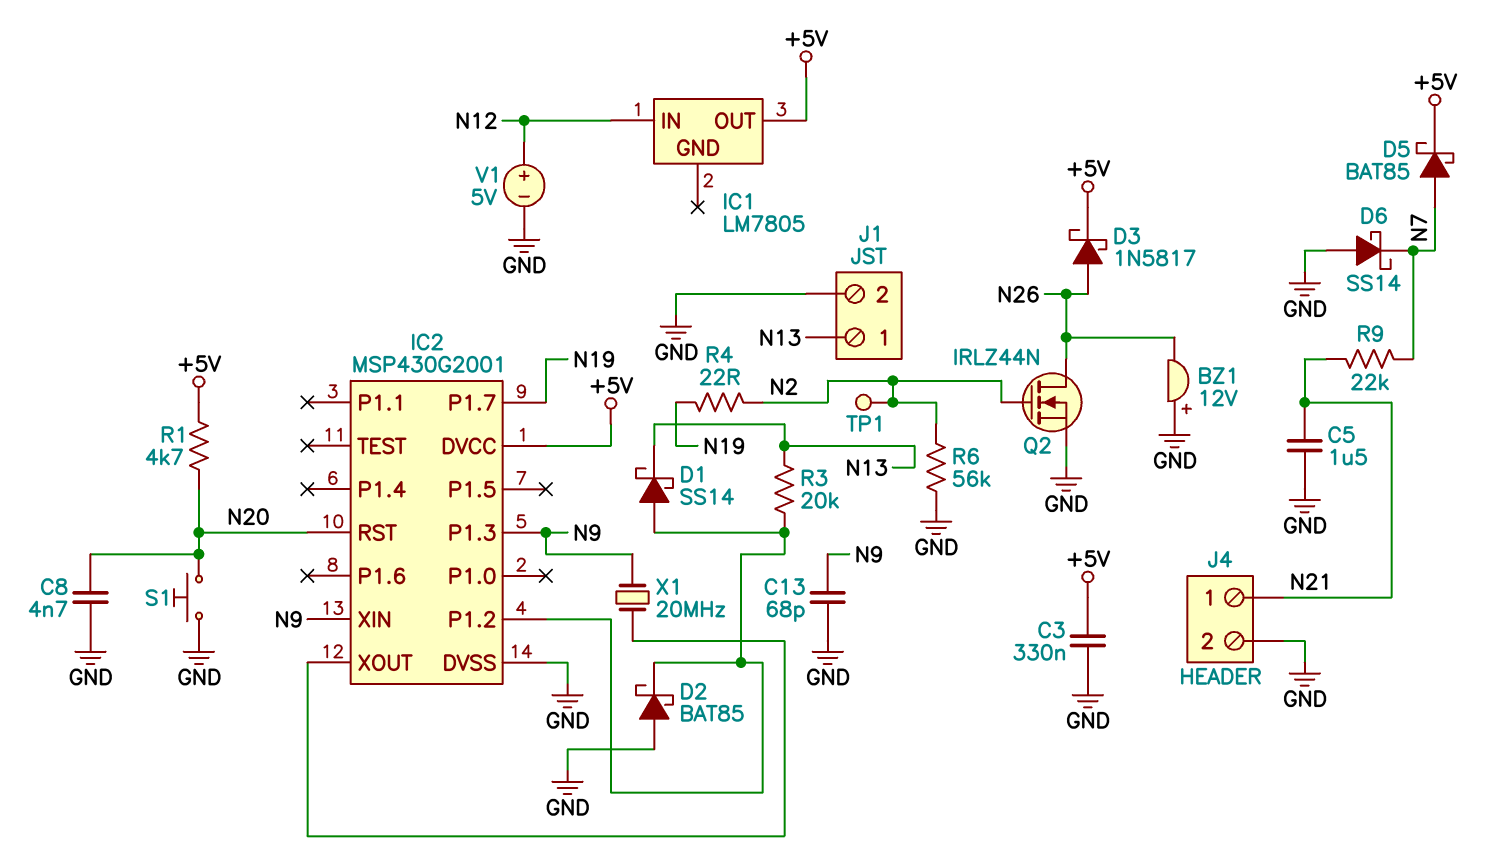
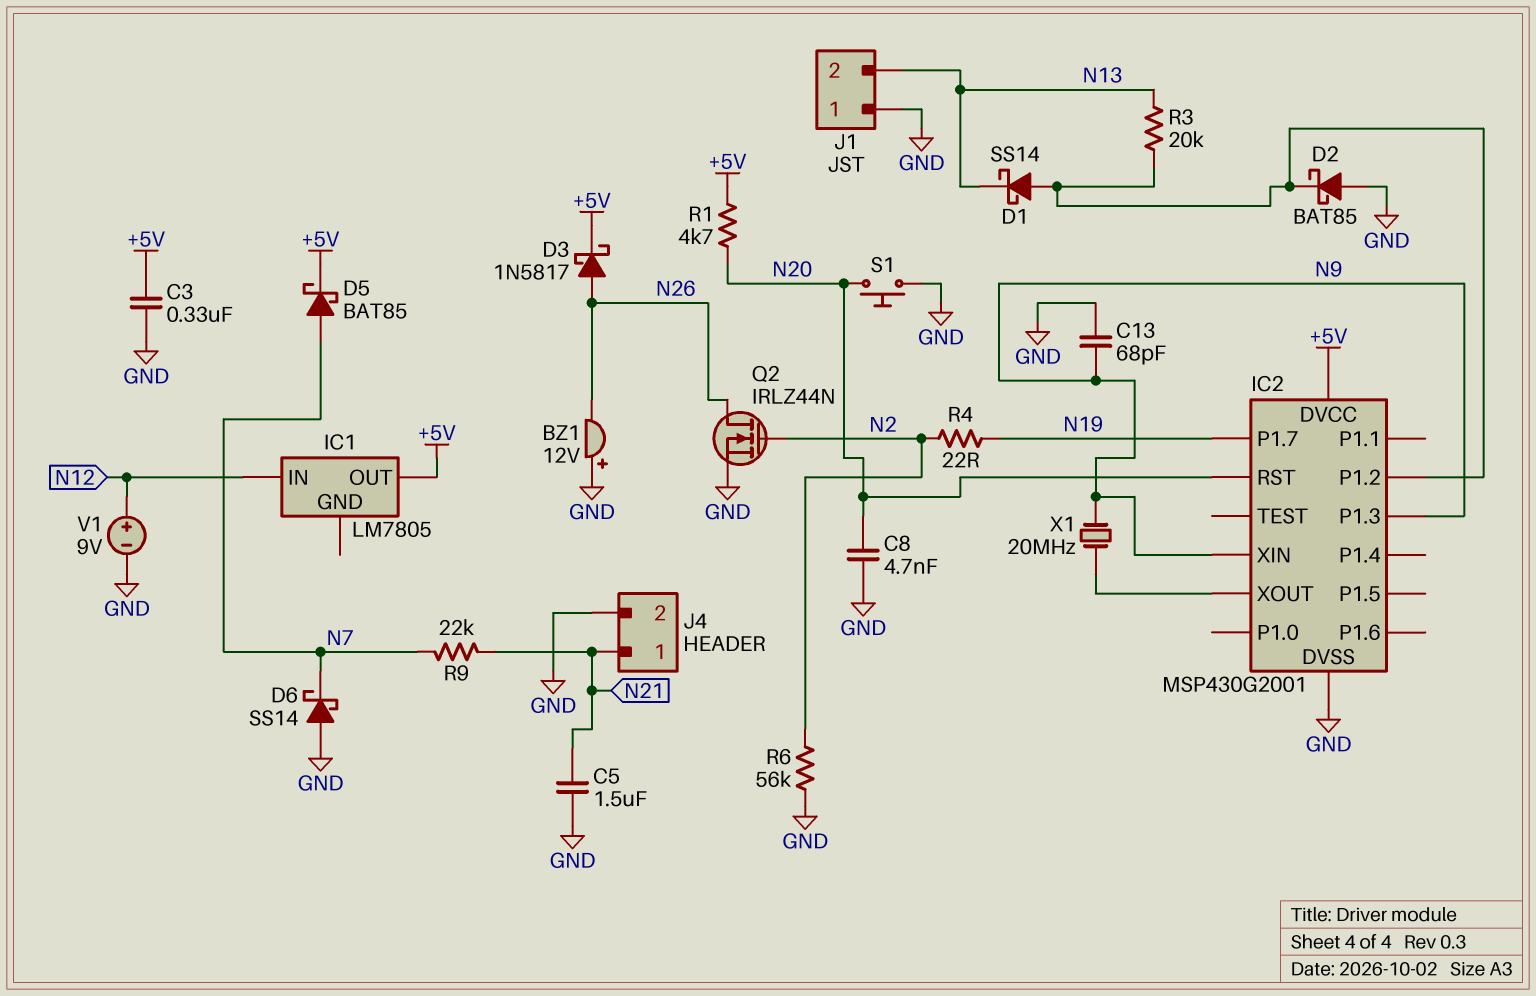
J1 pin 1: N13 -> GND
J1 pin 2: GND -> N13
TP1: test point (N2) -> none
V1: 5V (plus N12, minus GND) -> 9V (plus N12, minus GND)

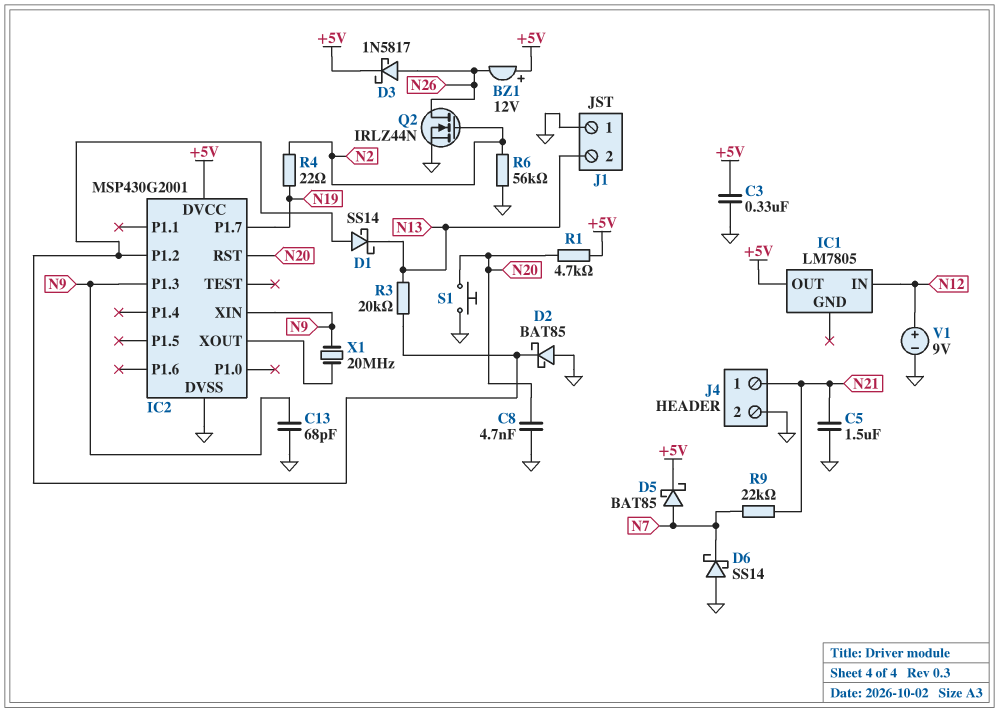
BZ1: buzzer 12V (plus GND, minus N26) -> buzzer 12V (plus +5V, minus N26)

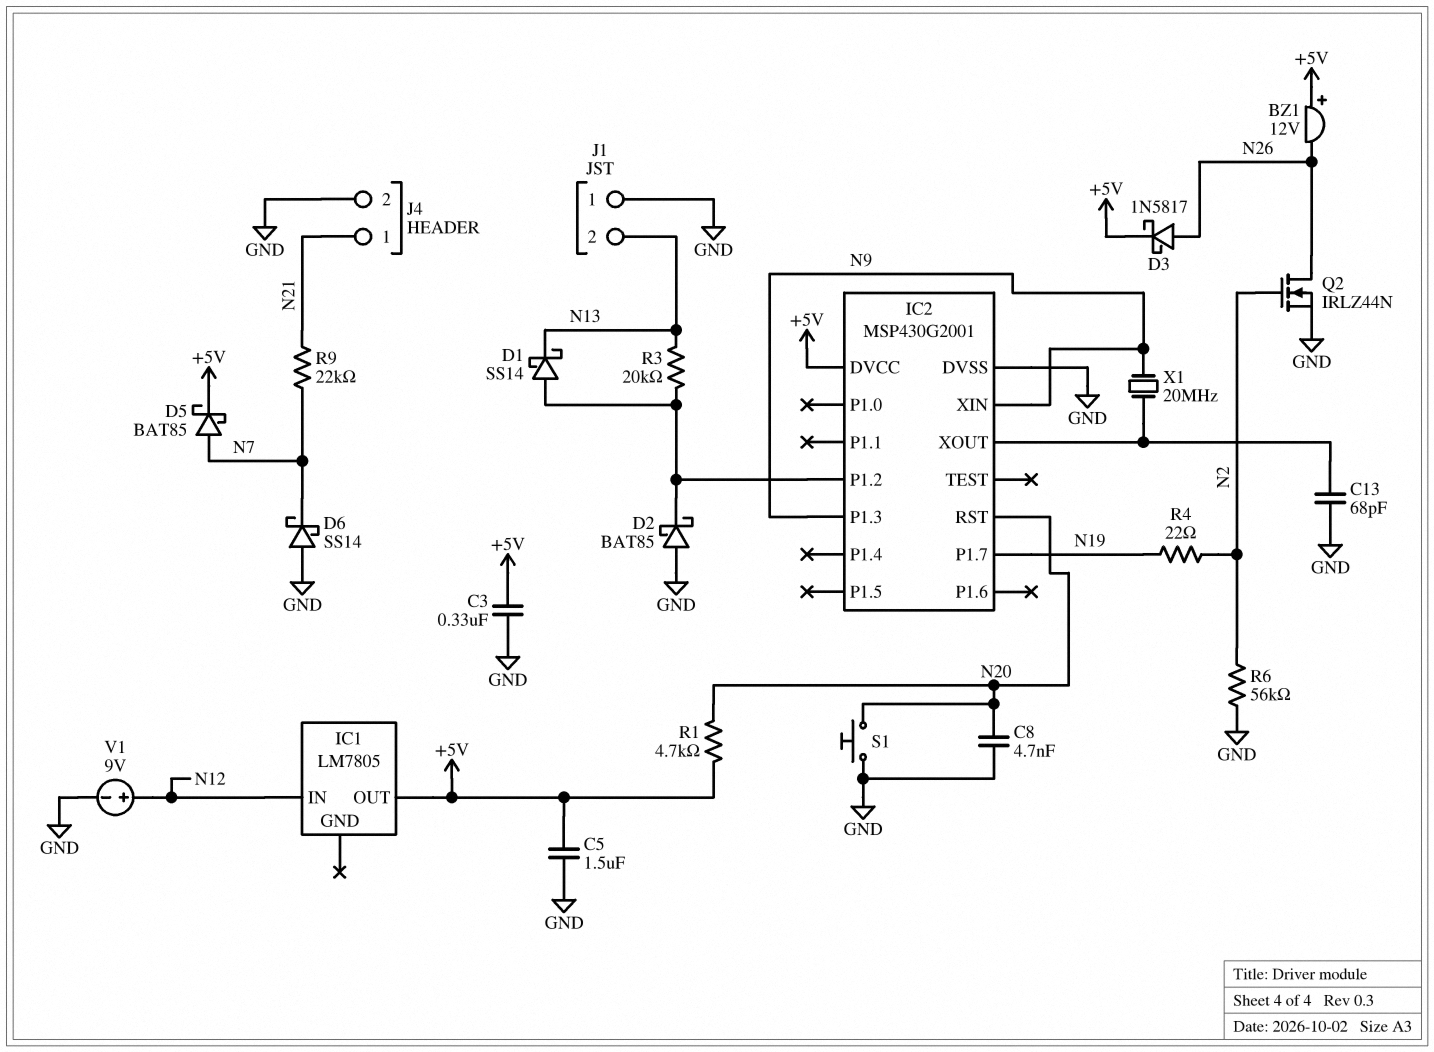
C5: 1.5uF (GND, N21) -> 1.5uF (+5V, GND)
C13: 68pF (GND, N9) -> 68pF (GND, IC2/XOUT)

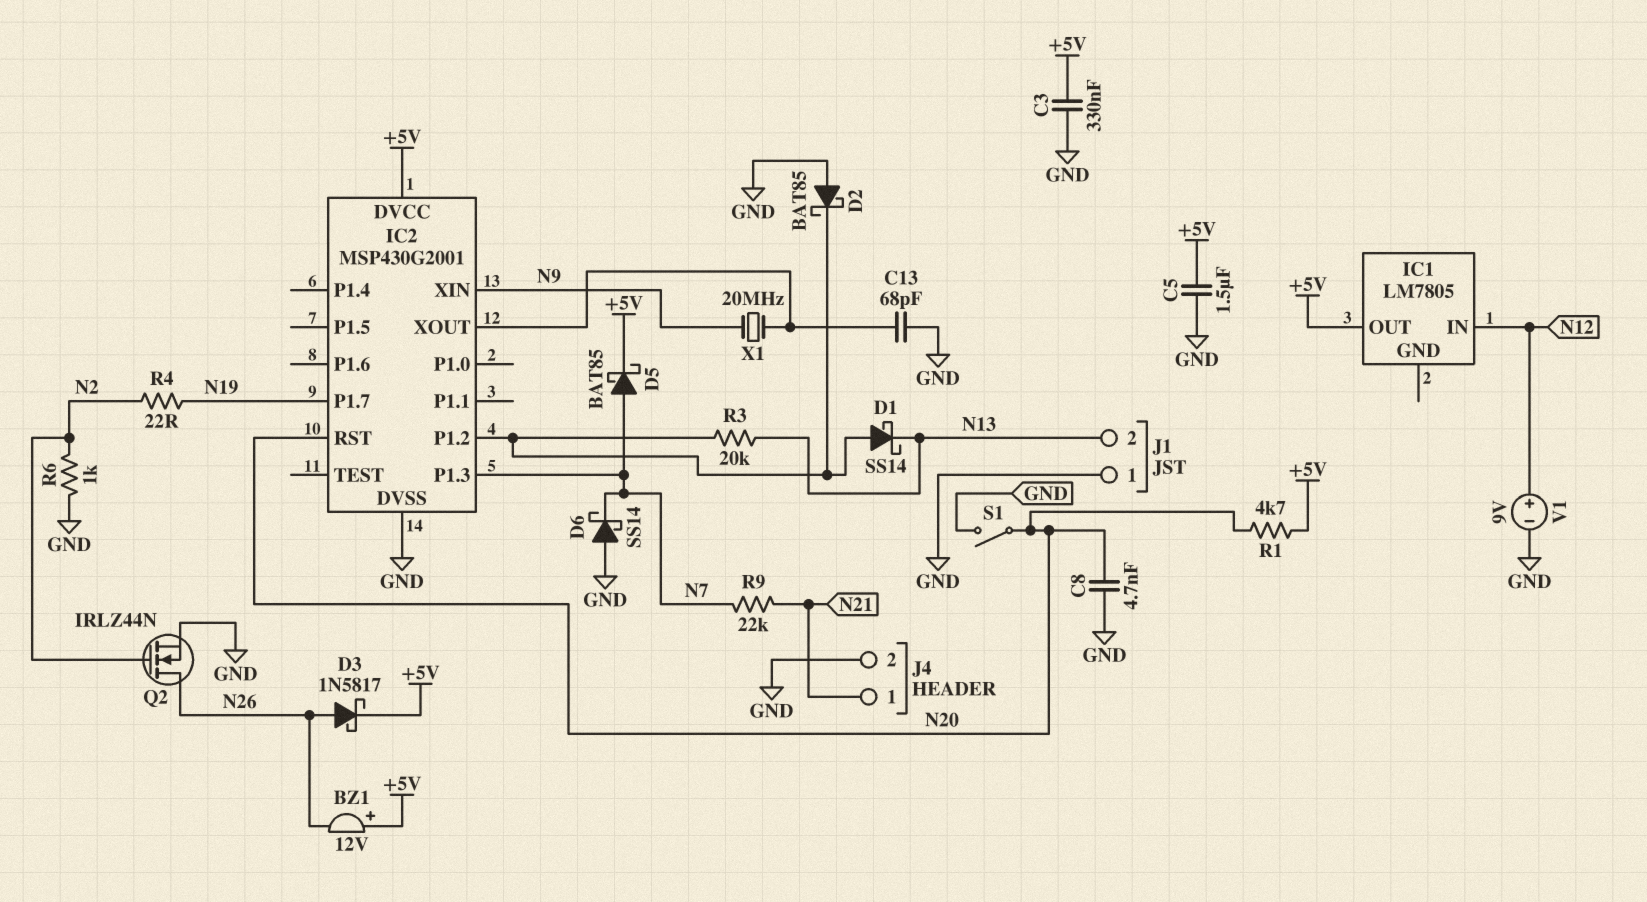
IC2 pin P1.3: N9 -> N7
R6: 56k (GND, N2) -> 1k (GND, N2)
S1: button (GND, N20) -> switch (GND, N20)

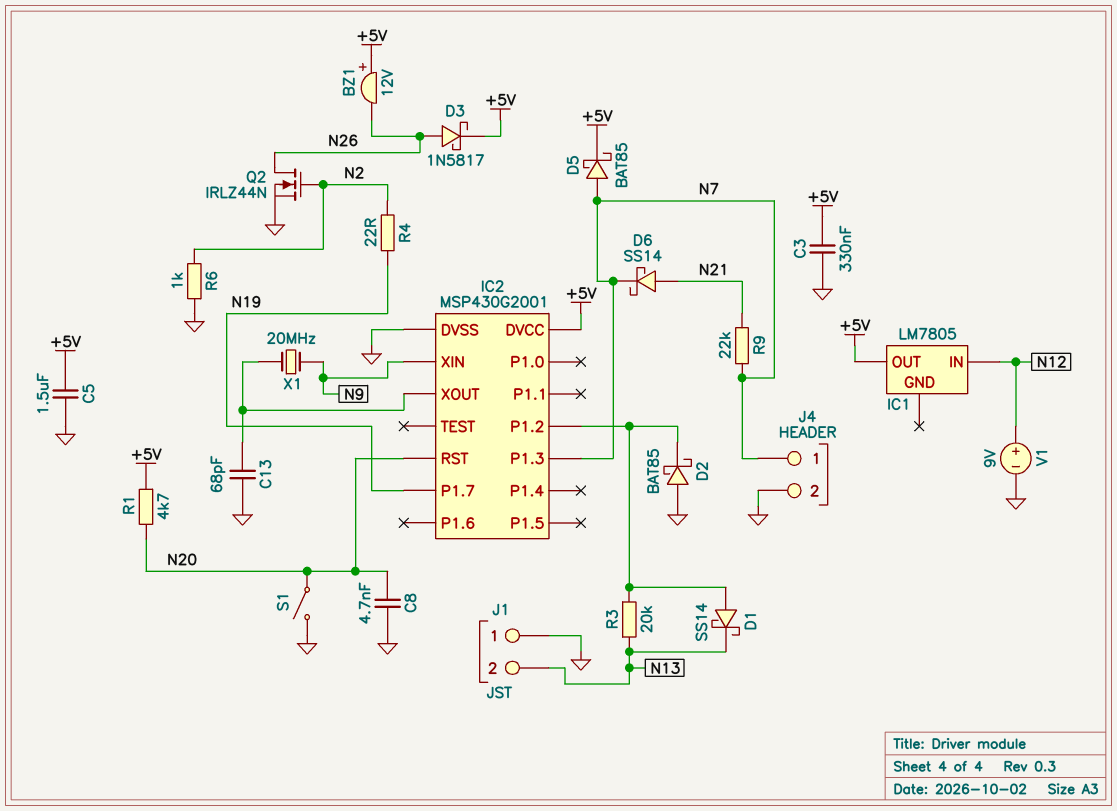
D6: schottky SS14 (A GND, K N7) -> schottky SS14 (A N21, K N7)
J4 pin 1: N21 -> N7

